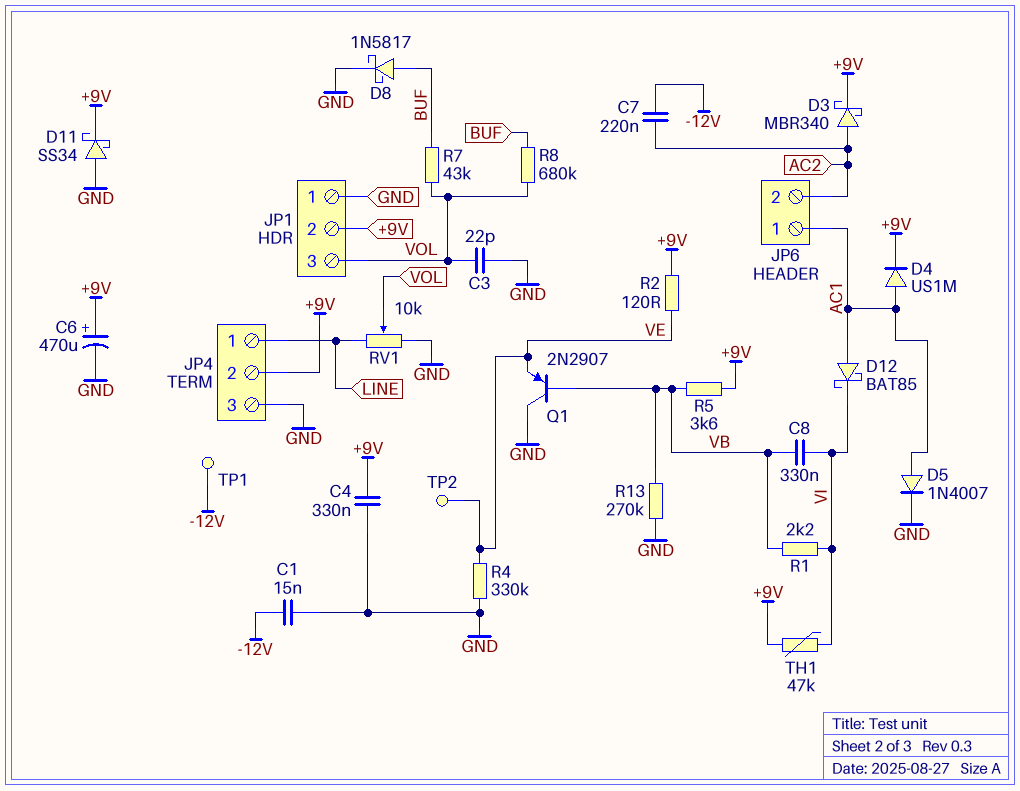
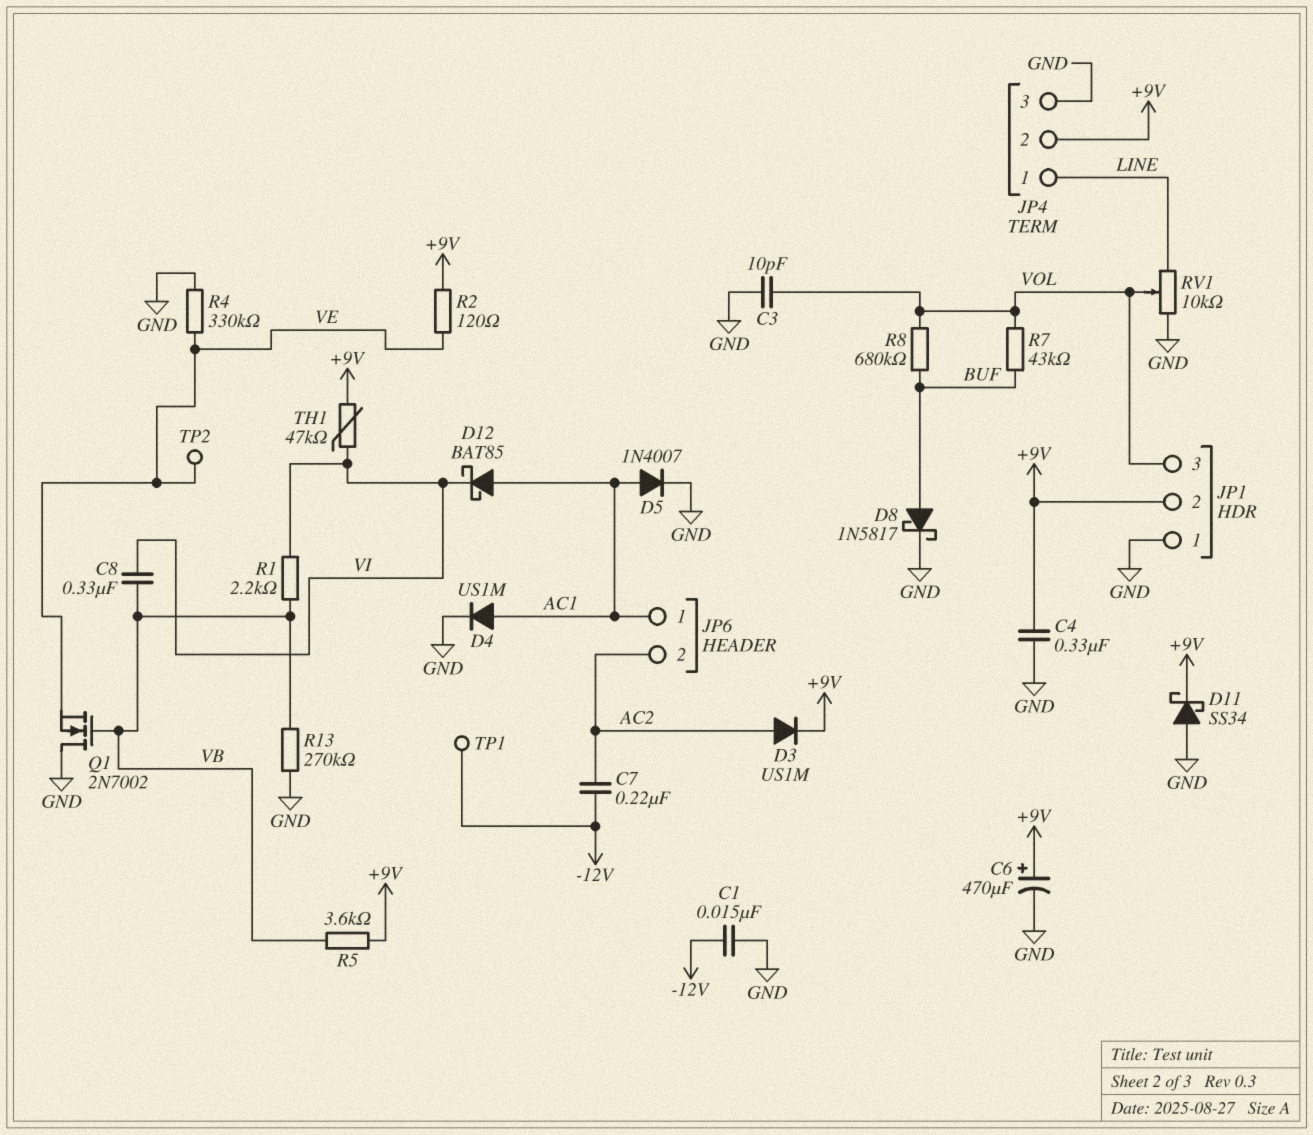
C3: 22pF (GND, VOL) -> 10pF (GND, VOL)
D3: schottky MBR340 (A AC2, K +9V) -> diode US1M (A AC2, K +9V)
D4: diode US1M (A AC1, K +9V) -> diode US1M (A AC1, K GND)
Q1: PNP 2N2907 (B VB, C GND, E VE) -> NMOS 2N7002 (G VB, D GND, S VE)

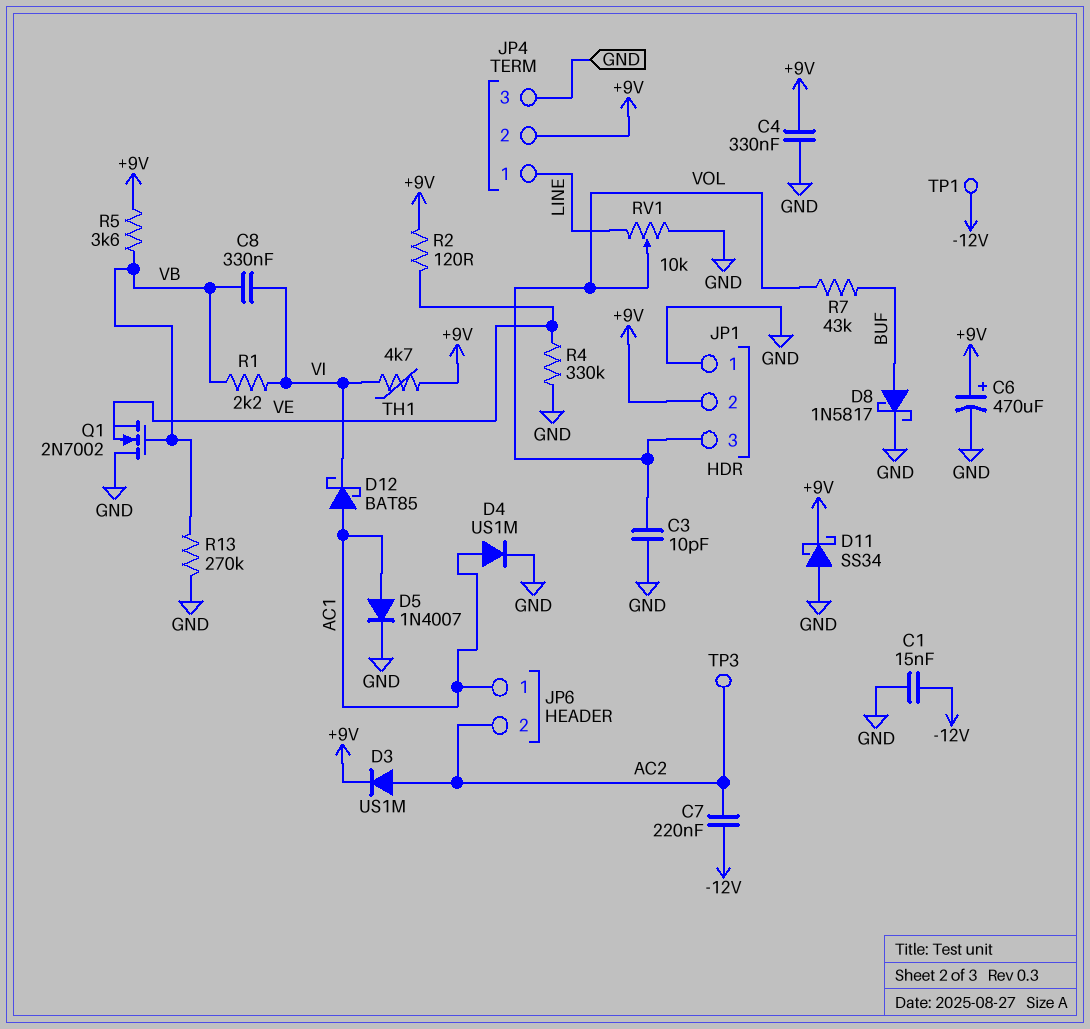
R8: 680k (BUF, VOL) -> none
TH1: 47k (+9V, VI) -> 4.7k (+9V, VI)
TP2: test point (VE) -> none
TP3: none -> test point (AC2)

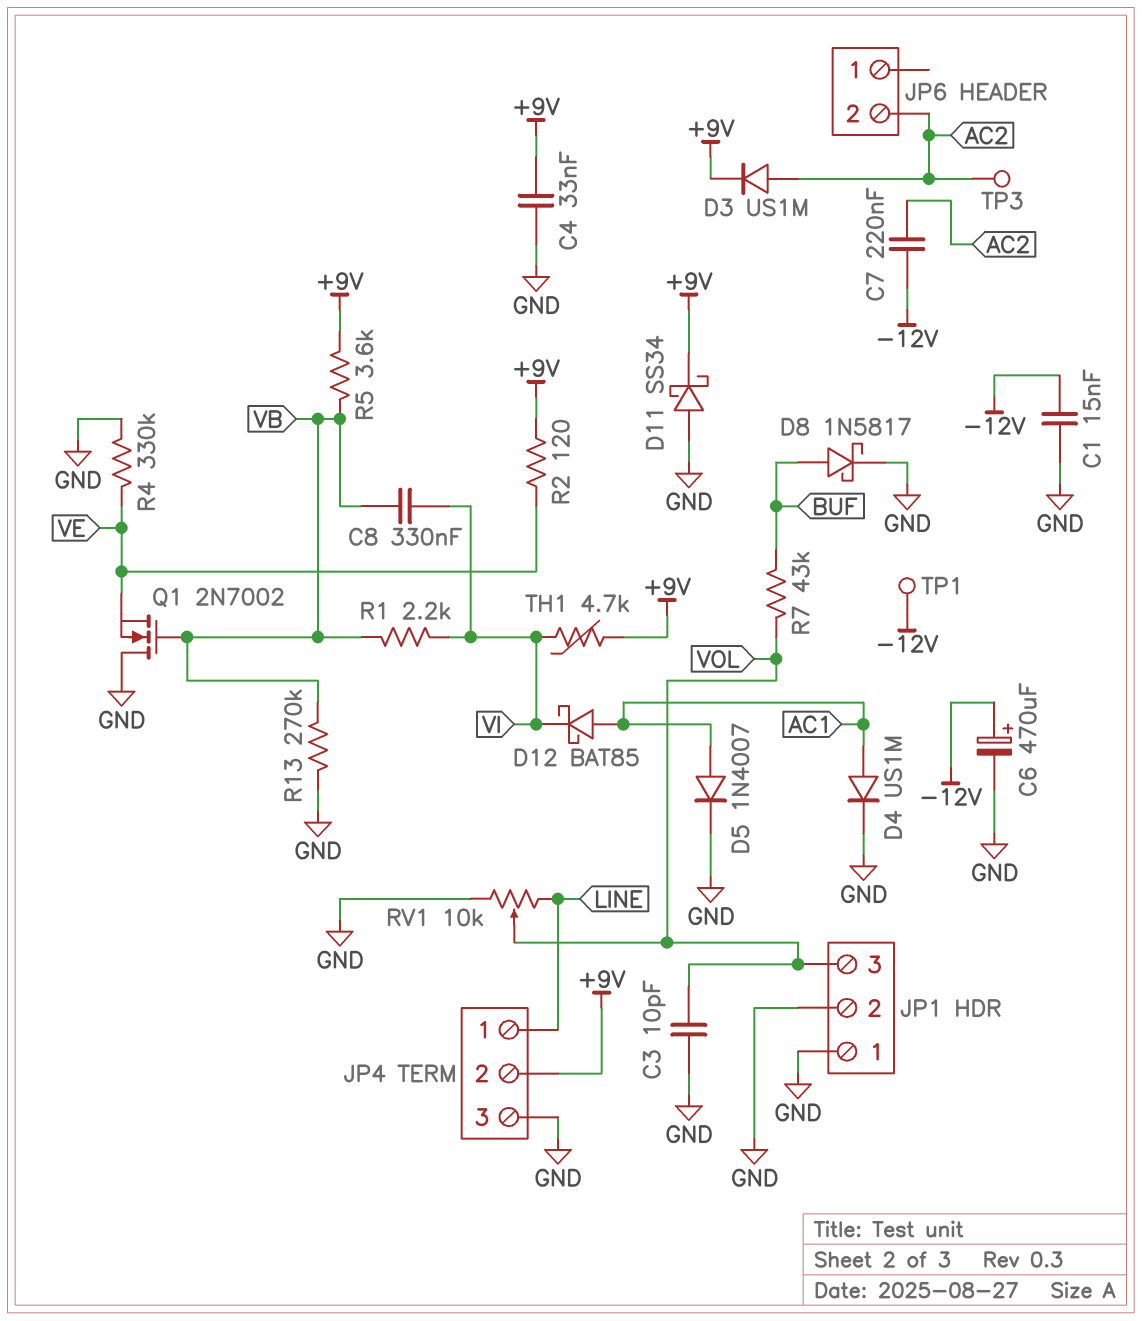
C4: 330nF (+9V, GND) -> 33nF (+9V, GND)
C6: 470uF (plus +9V, minus GND) -> 470uF (plus -12V, minus GND)
JP1 pin 2: +9V -> GND
JP6 pin 1: AC1 -> none

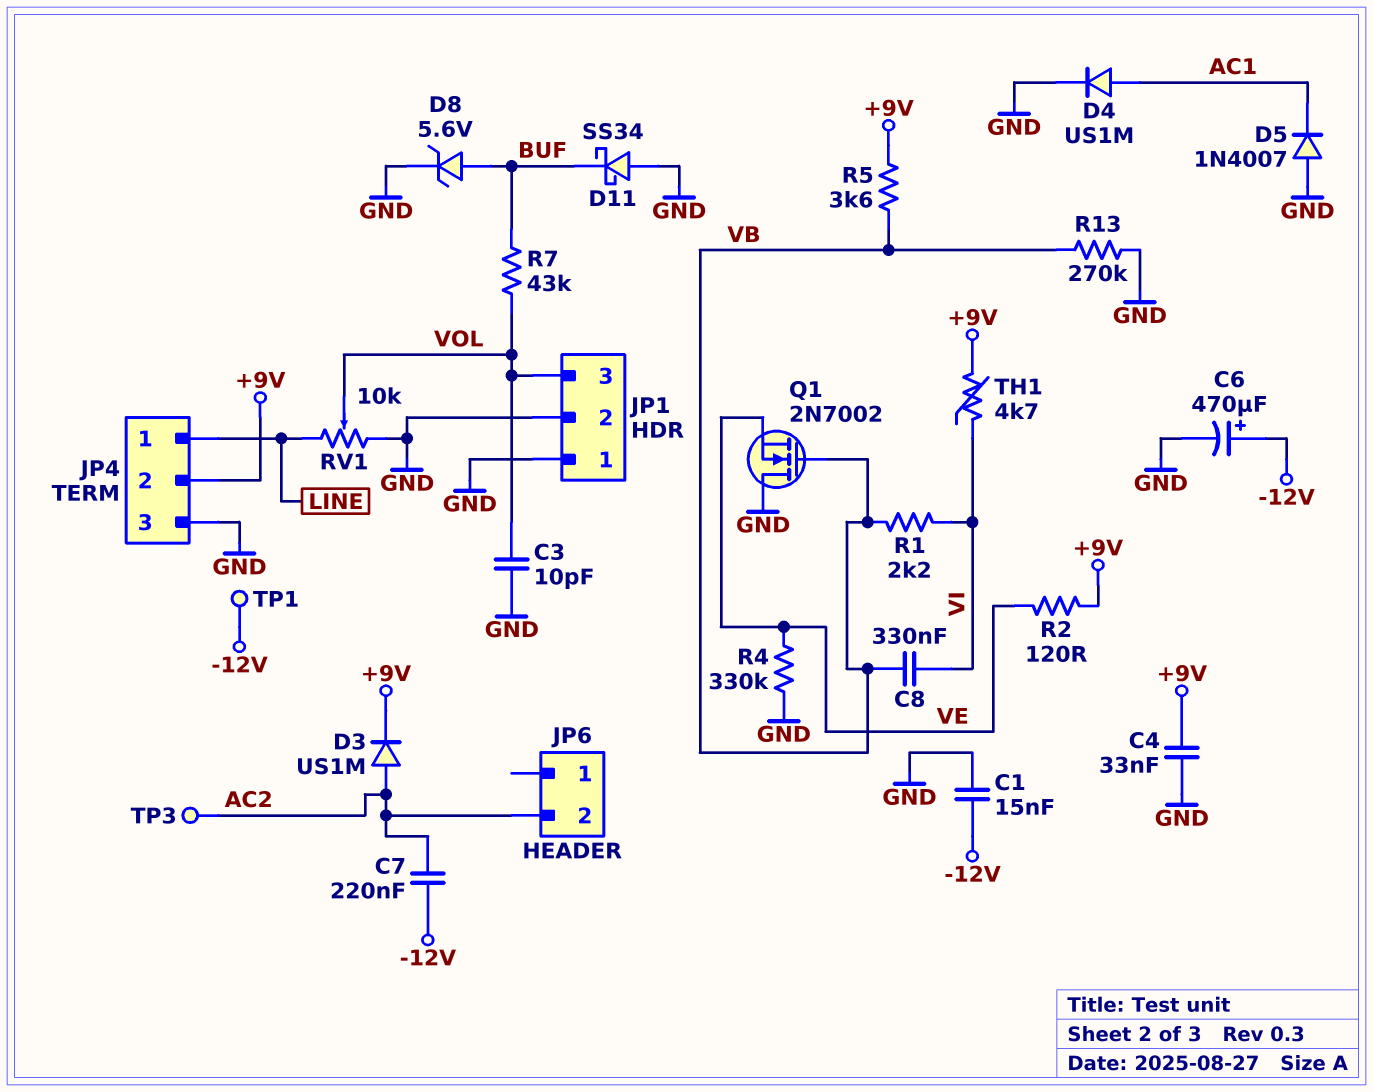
D5: diode 1N4007 (A AC1, K GND) -> diode 1N4007 (A GND, K AC1)
D8: schottky 1N5817 (A BUF, K GND) -> zener 5.6V (A BUF, K GND)
D11: schottky SS34 (A GND, K +9V) -> schottky SS34 (A GND, K BUF)
D12: schottky BAT85 (A AC1, K VI) -> none

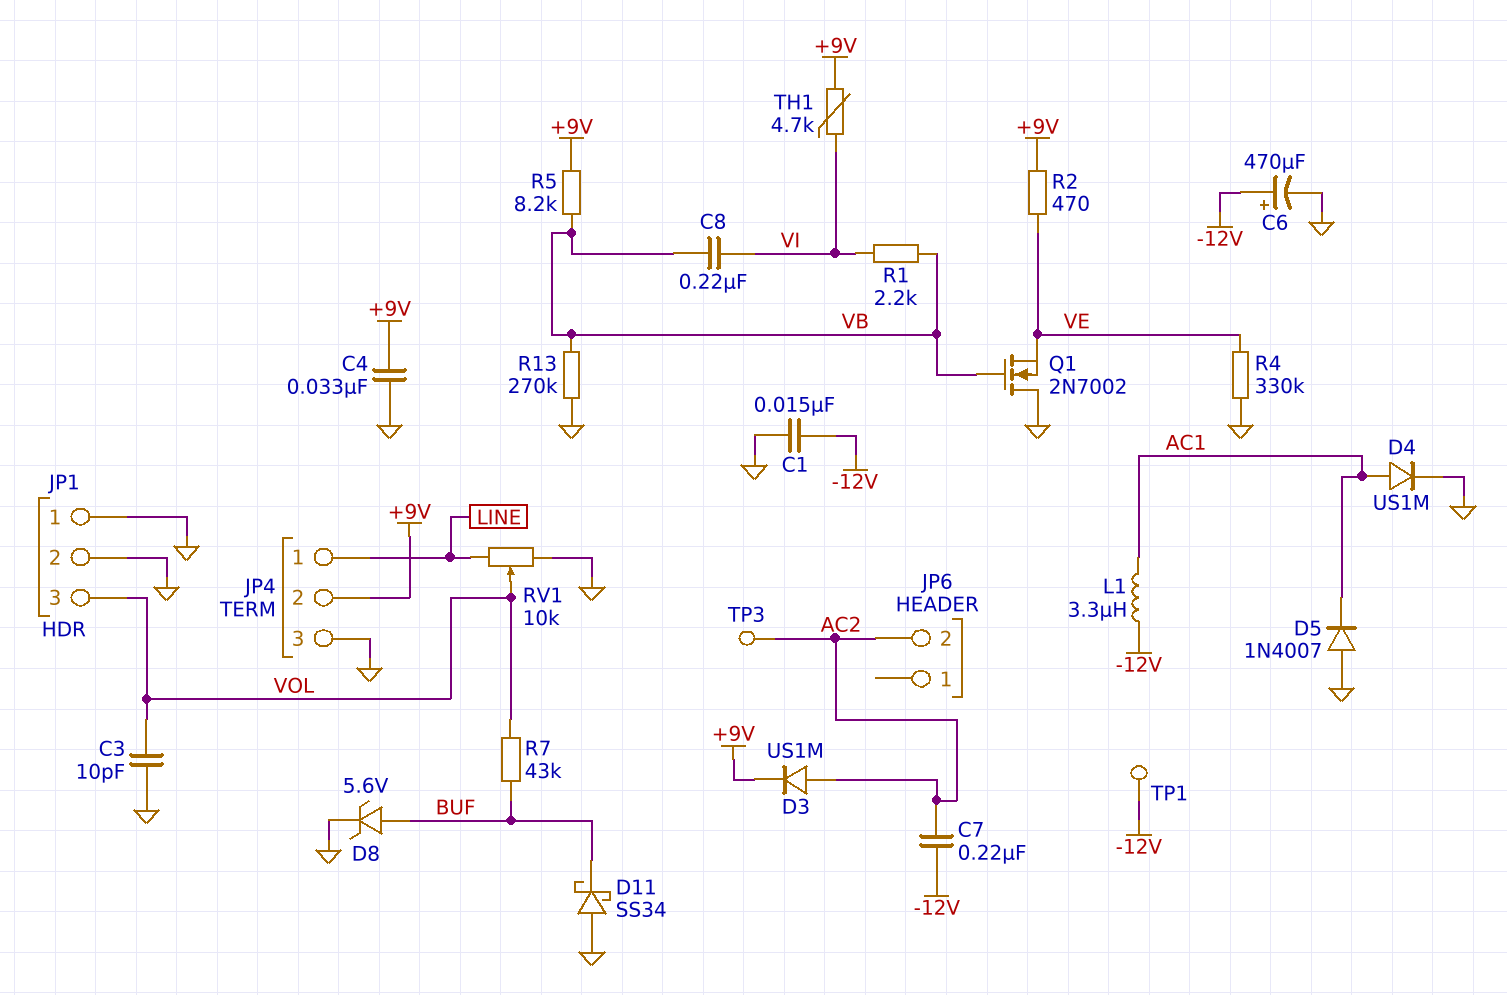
C8: 330nF (VB, VI) -> 220nF (VB, VI)
L1: none -> 3.3uH (-12V, AC1)
R2: 120 (+9V, VE) -> 470 (+9V, VE)
R5: 3.6k (+9V, VB) -> 8.2k (+9V, VB)

